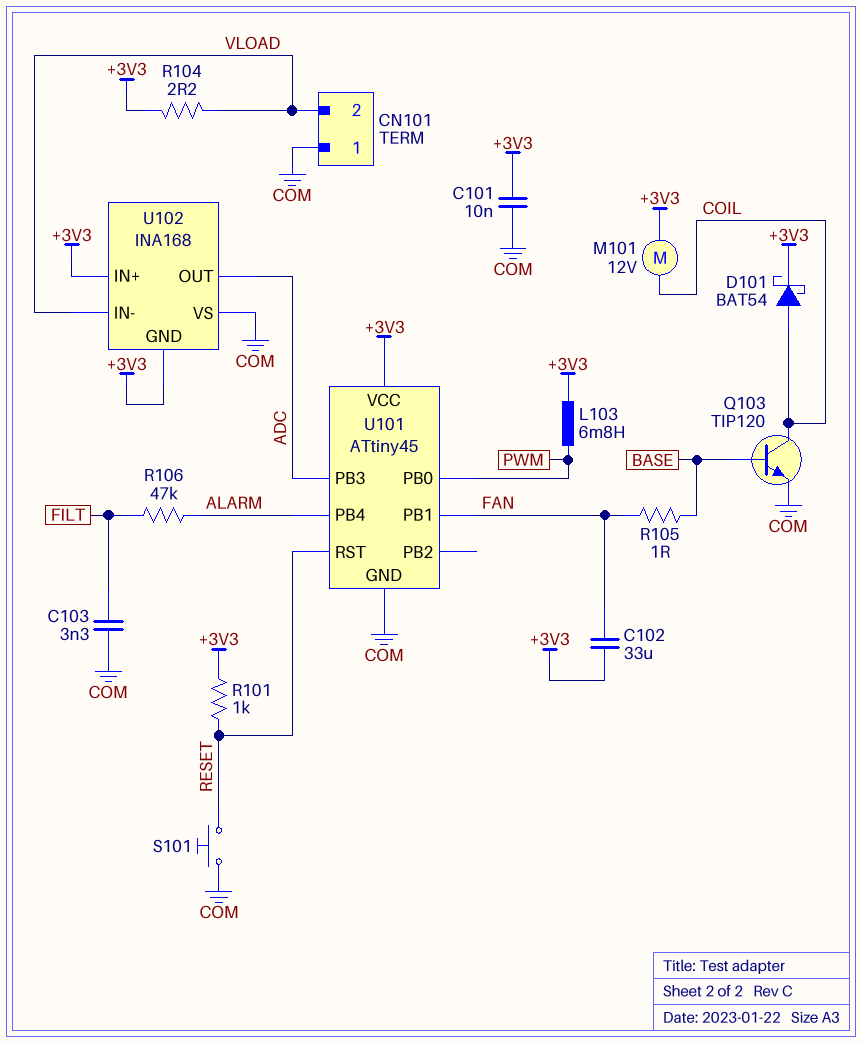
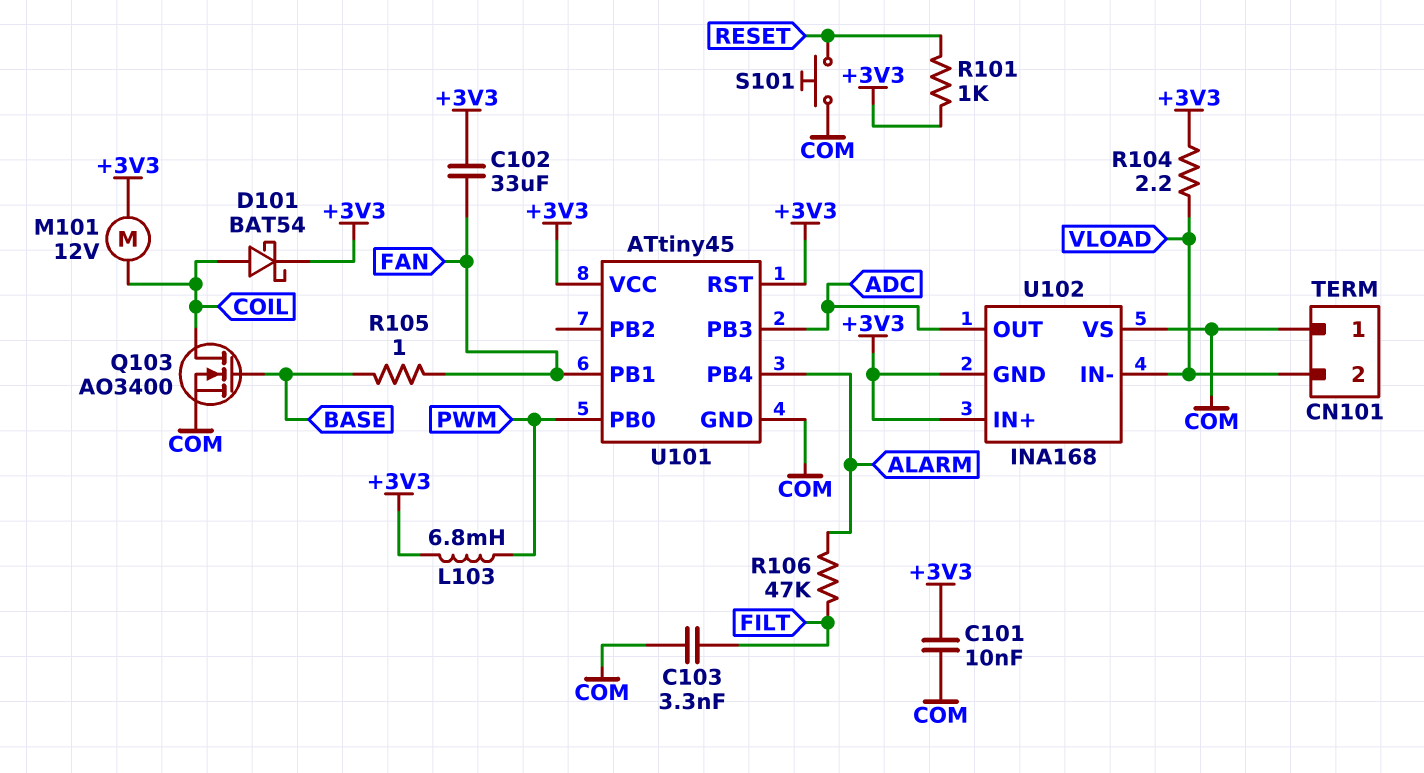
Q103: NPN TIP120 (B BASE, C COIL, E COM) -> NMOS AO3400 (G BASE, D COIL, S COM)
U101 pin RST: RESET -> +3V3

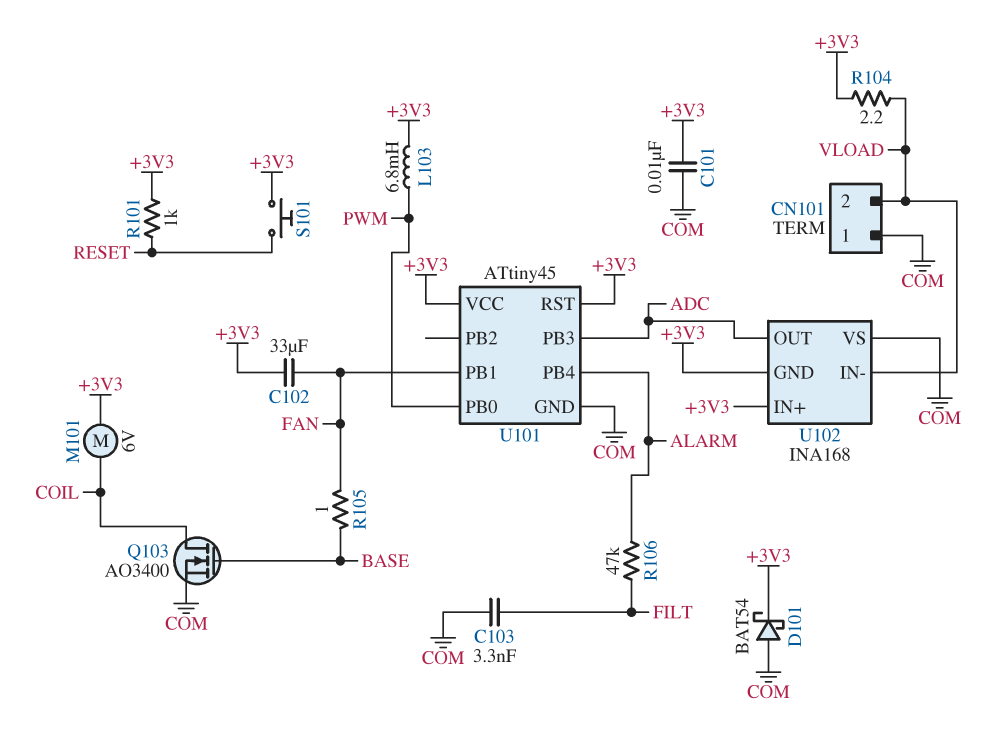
D101: schottky BAT54 (A COIL, K +3V3) -> schottky BAT54 (A COM, K +3V3)
M101: motor 12V (+3V3, COIL) -> motor 6V (+3V3, COIL)
S101: button (COM, RESET) -> button (+3V3, RESET)

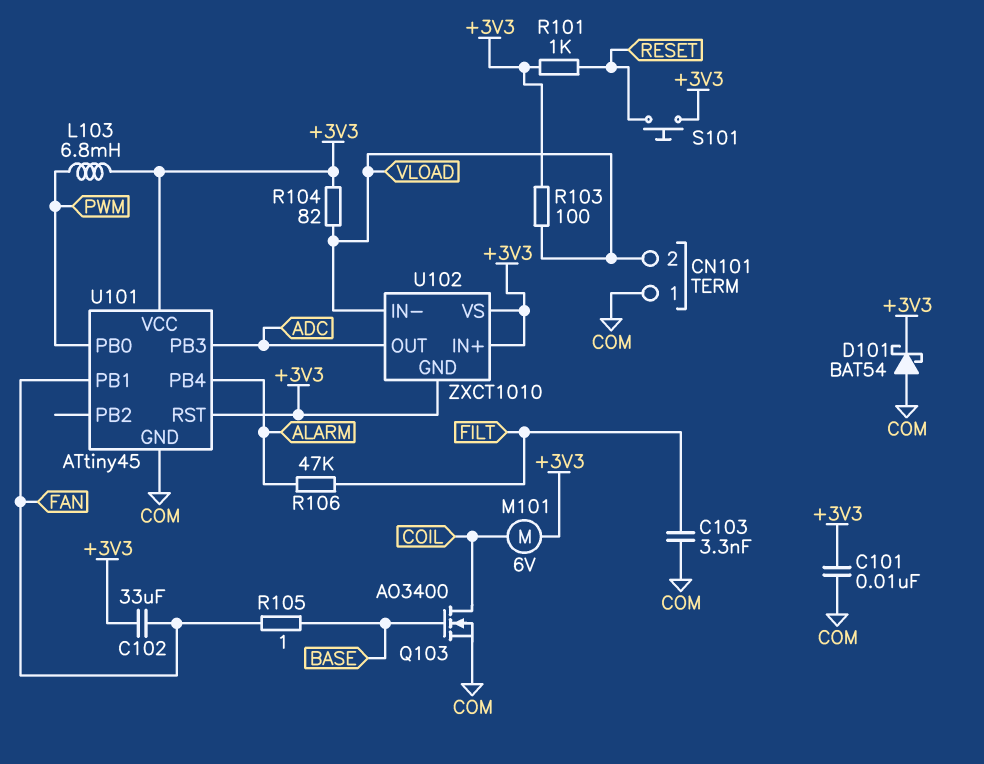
R103: none -> 100 (+3V3, VLOAD)
R104: 2.2 (+3V3, VLOAD) -> 82 (+3V3, VLOAD)
U102: INA168 -> ZXCT1010
U102 pin VS: COM -> +3V3

